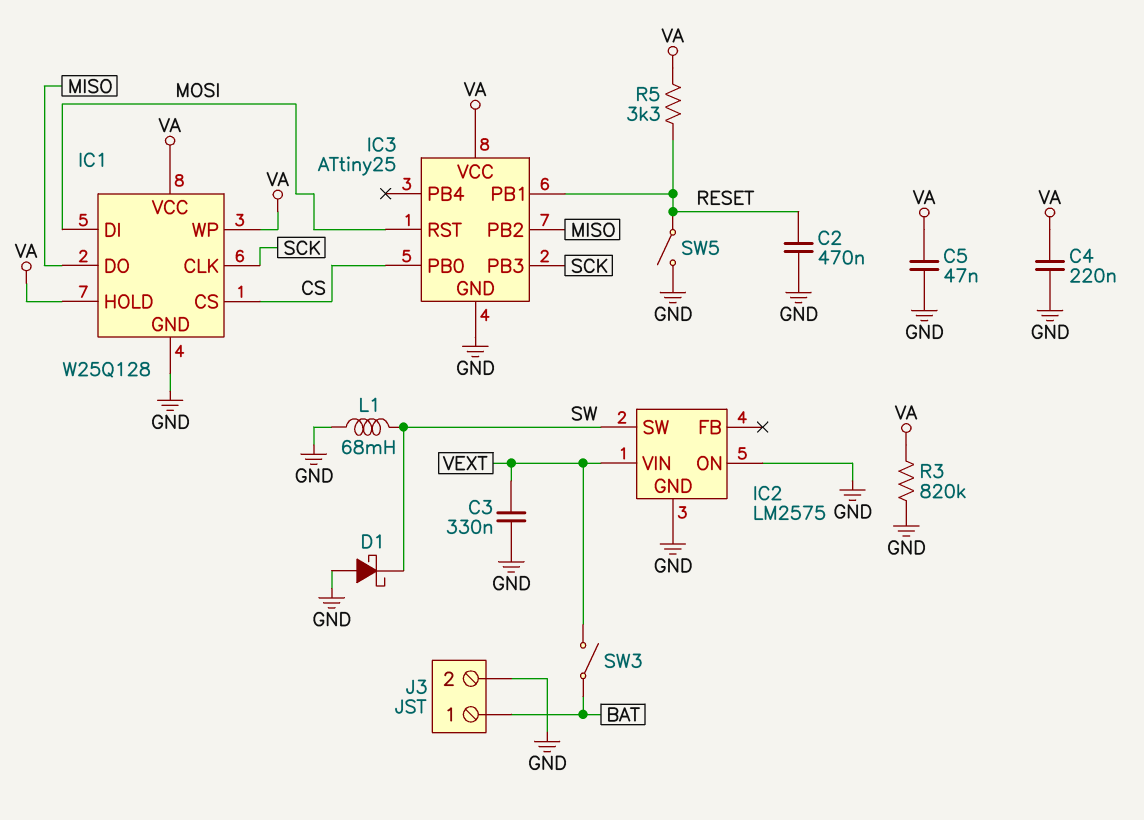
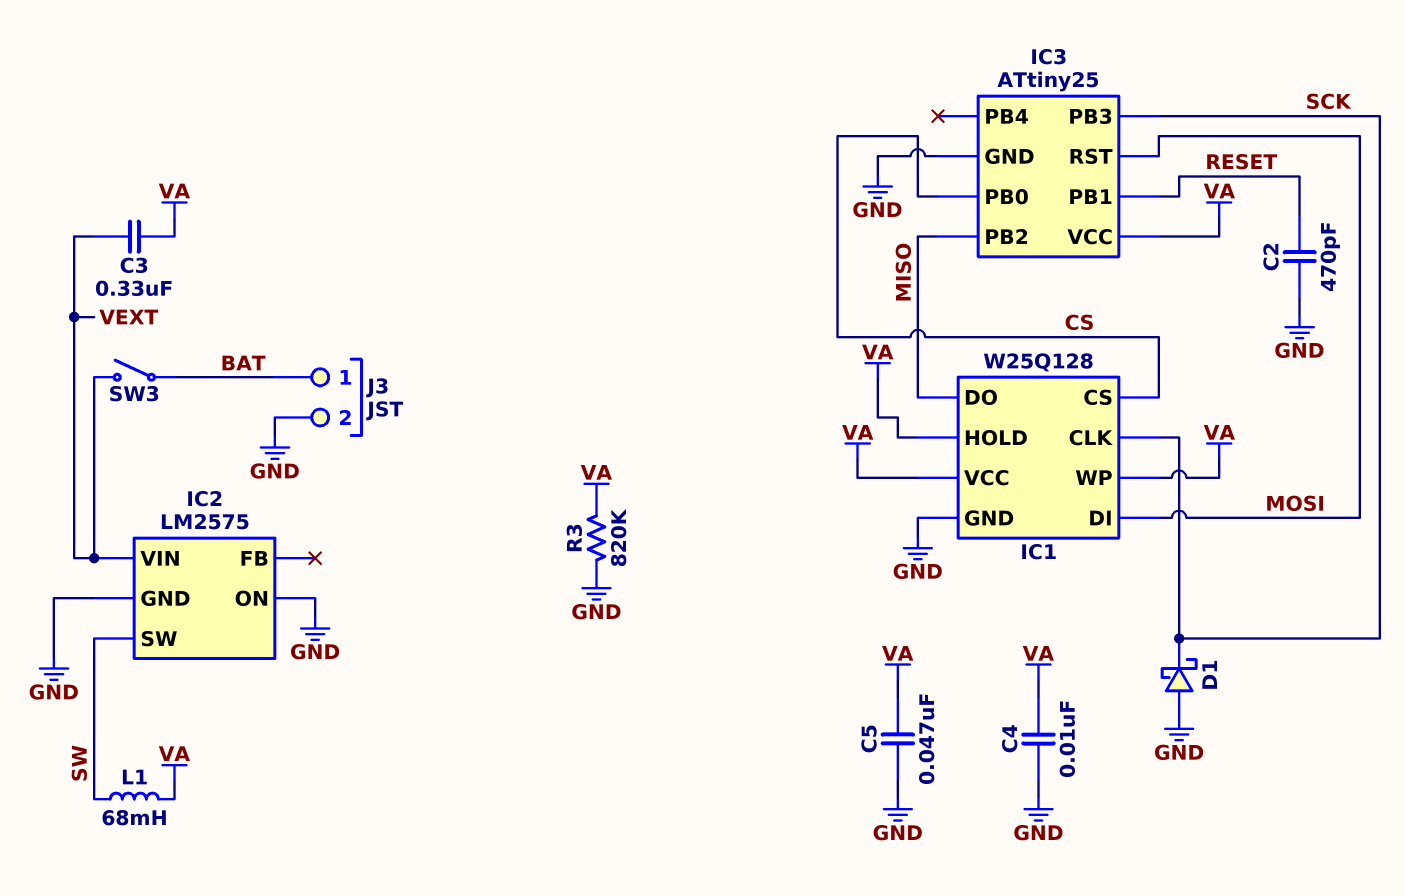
C2: 470nF (GND, RESET) -> 470pF (GND, RESET)
C3: 330nF (GND, VEXT) -> 330nF (VA, VEXT)
C4: 220nF (GND, VA) -> 10nF (GND, VA)
D1: schottky (A GND, K SW) -> schottky (A GND, K SCK)
L1: 68mH (GND, SW) -> 68mH (SW, VA)
R5: 3.3k (RESET, VA) -> none
SW5: switch (GND, RESET) -> none

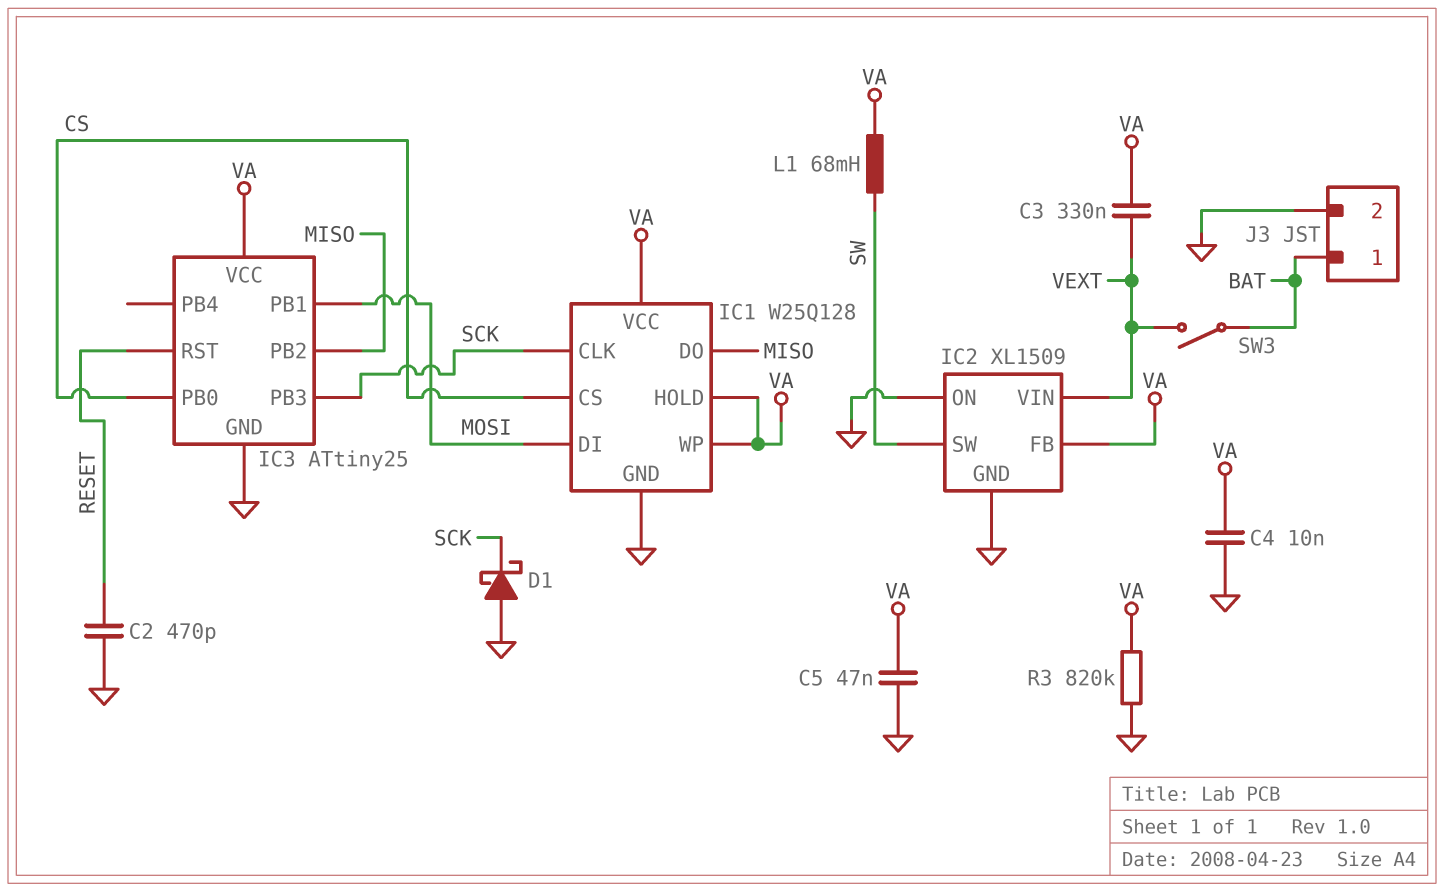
IC2: LM2575 -> XL1509
IC2 pin FB: none -> VA
IC3 pin PB1: RESET -> MOSI
IC3 pin RST: MOSI -> RESET

